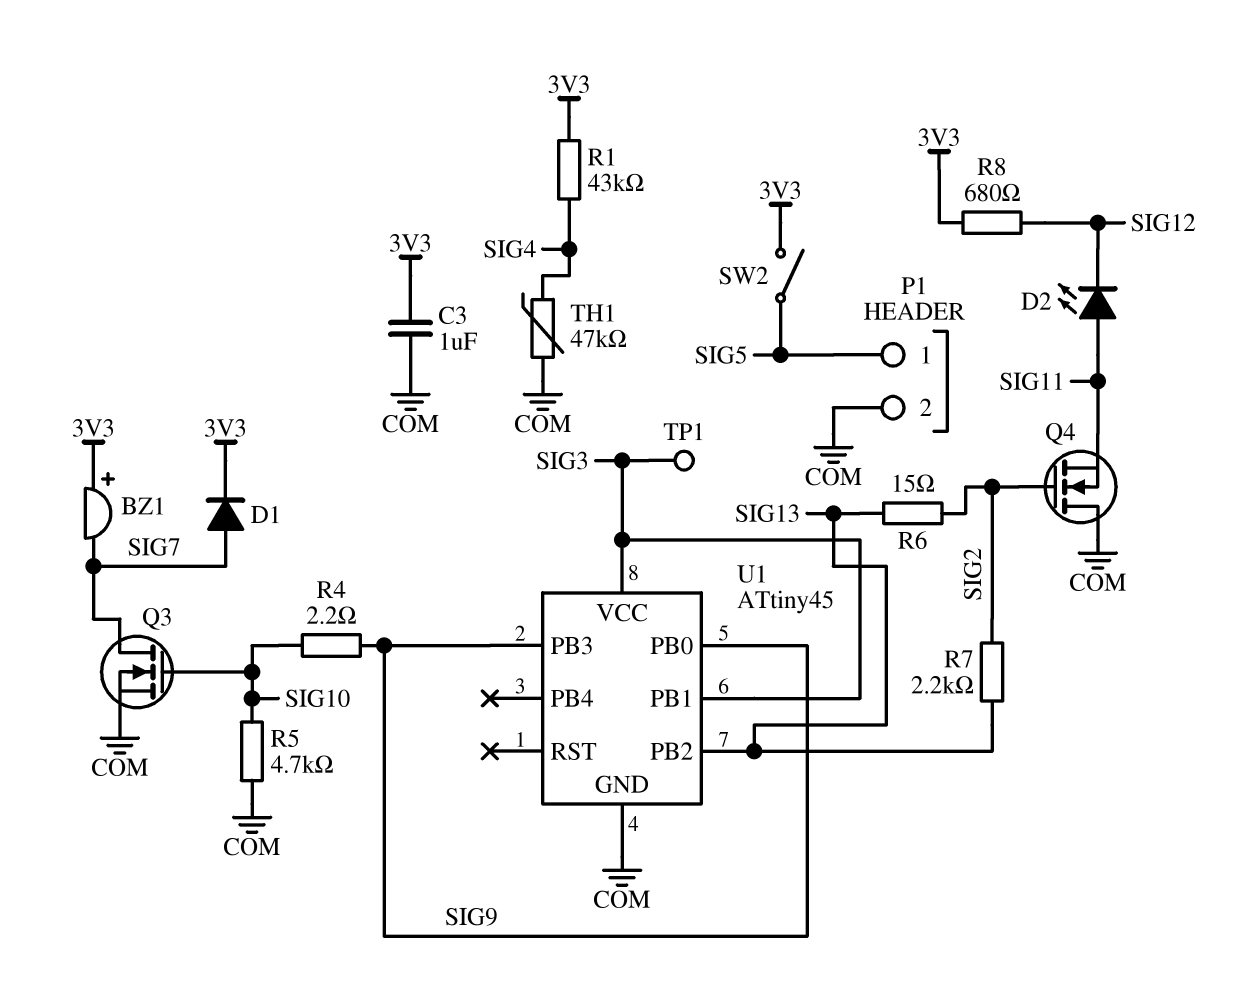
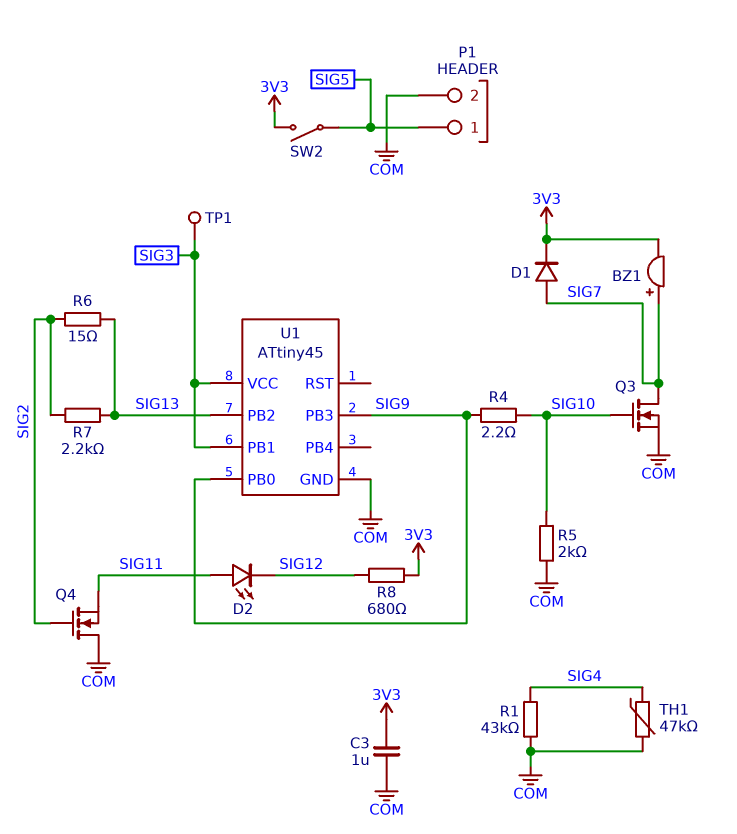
BZ1: buzzer (plus 3V3, minus SIG7) -> buzzer (plus SIG7, minus 3V3)
R1: 43k (3V3, SIG4) -> 43k (COM, SIG4)
R5: 4.7k (COM, SIG10) -> 2k (COM, SIG10)

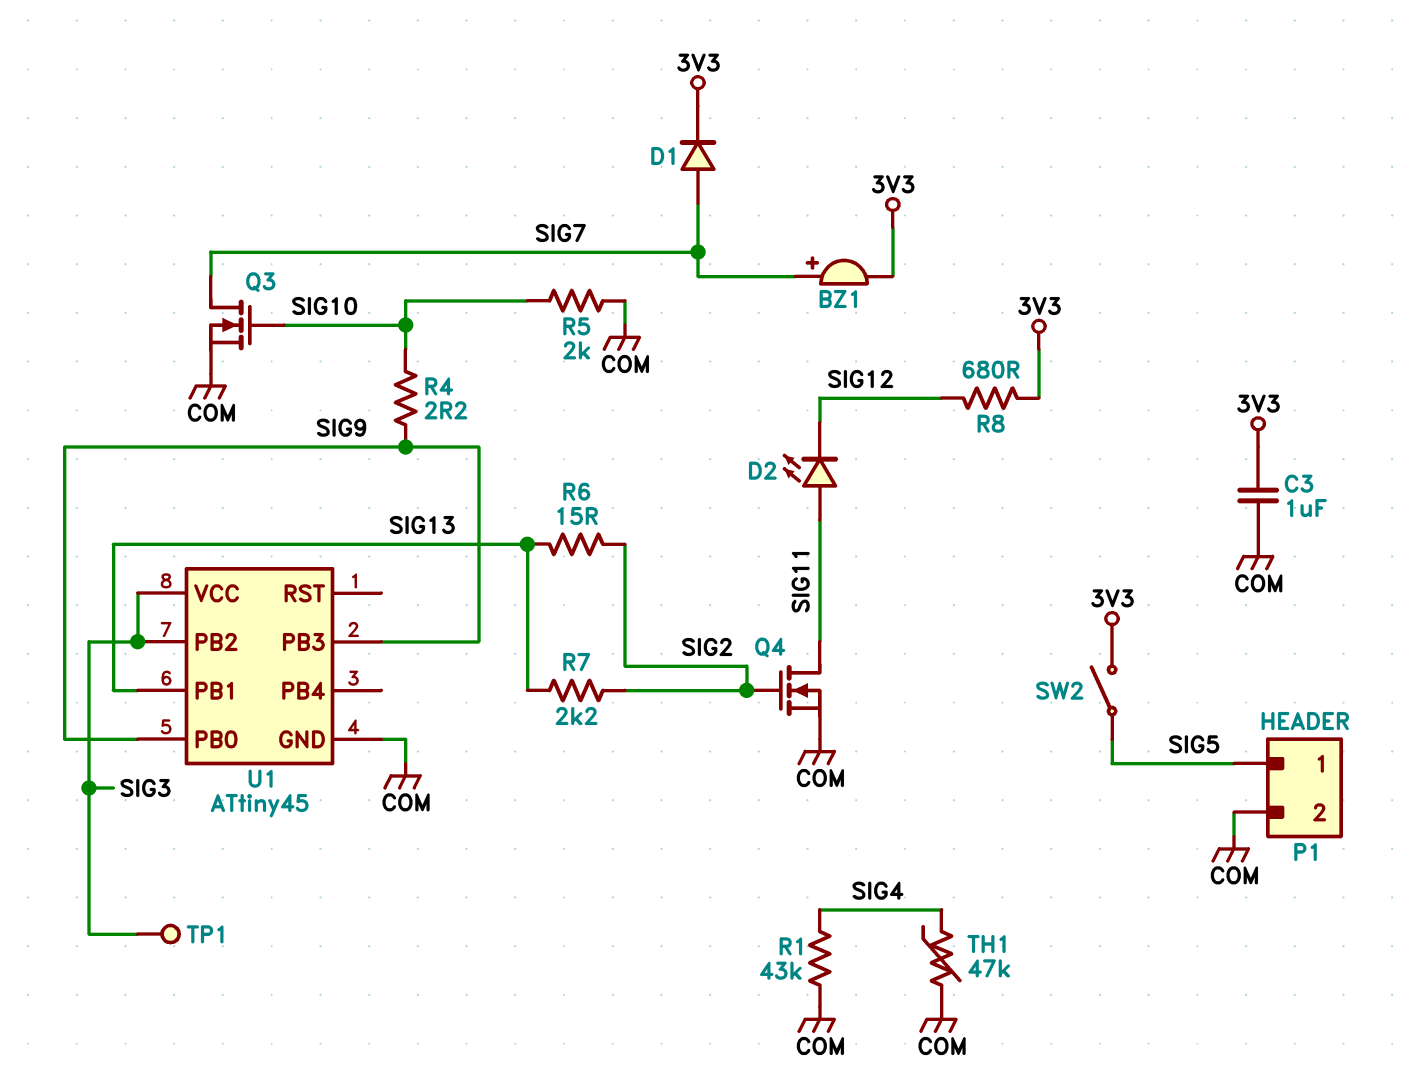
Q4: NMOS (G SIG2, D COM, S SIG11) -> NMOS (G SIG2, D SIG11, S COM)
U1 pin PB1: SIG3 -> SIG13
U1 pin PB2: SIG13 -> SIG3

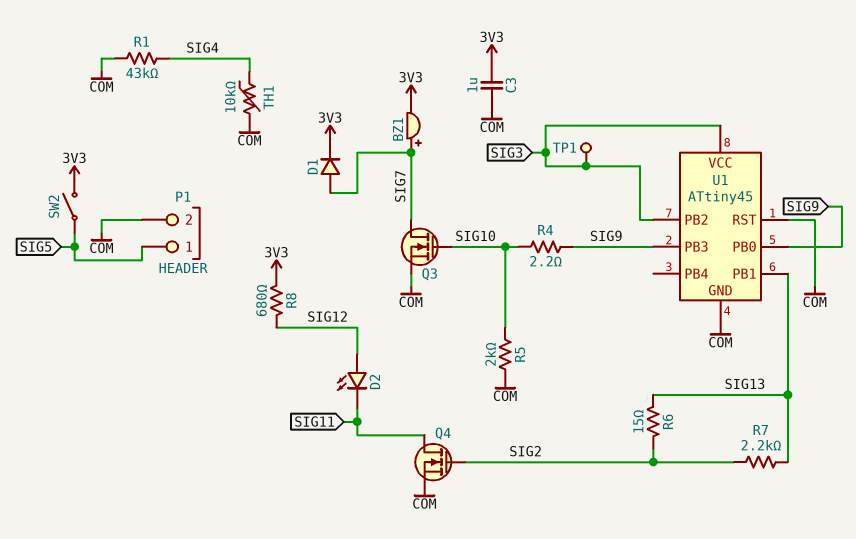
D2: LED (A SIG11, K SIG12) -> LED (A SIG12, K SIG11)
TH1: 47k (COM, SIG4) -> 10k (COM, SIG4)
U1 pin RST: none -> COM

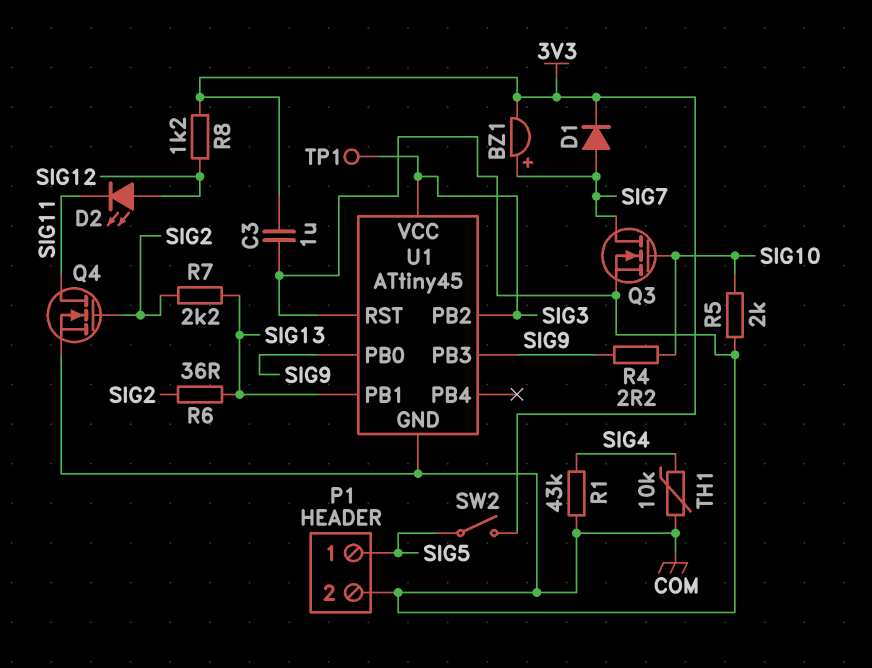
R6: 15 (SIG2, SIG13) -> 36 (SIG2, SIG13)
R8: 680 (3V3, SIG12) -> 1.2k (3V3, SIG12)

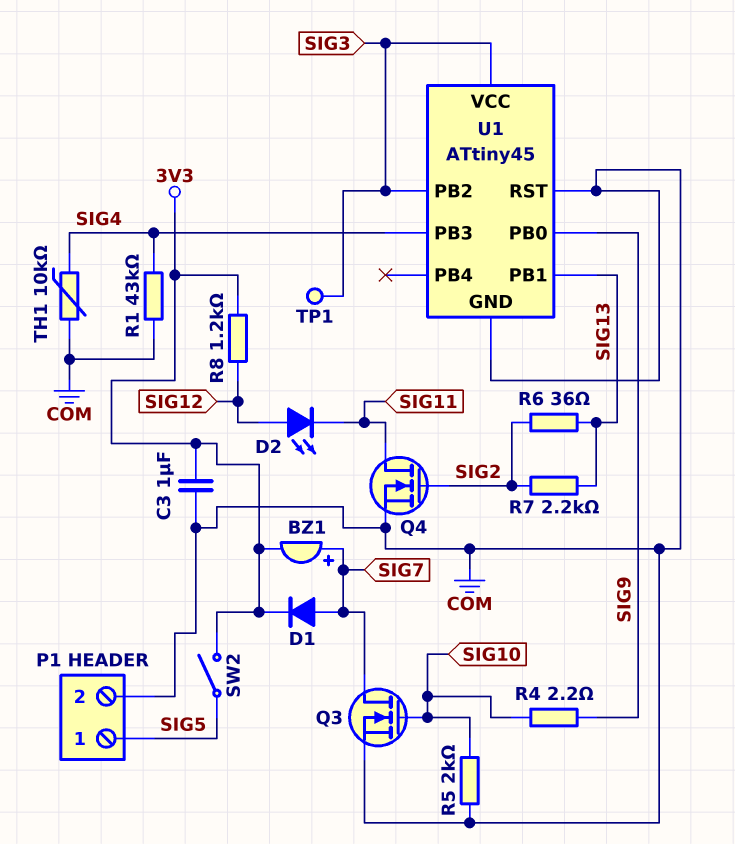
U1 pin PB3: SIG9 -> SIG4

